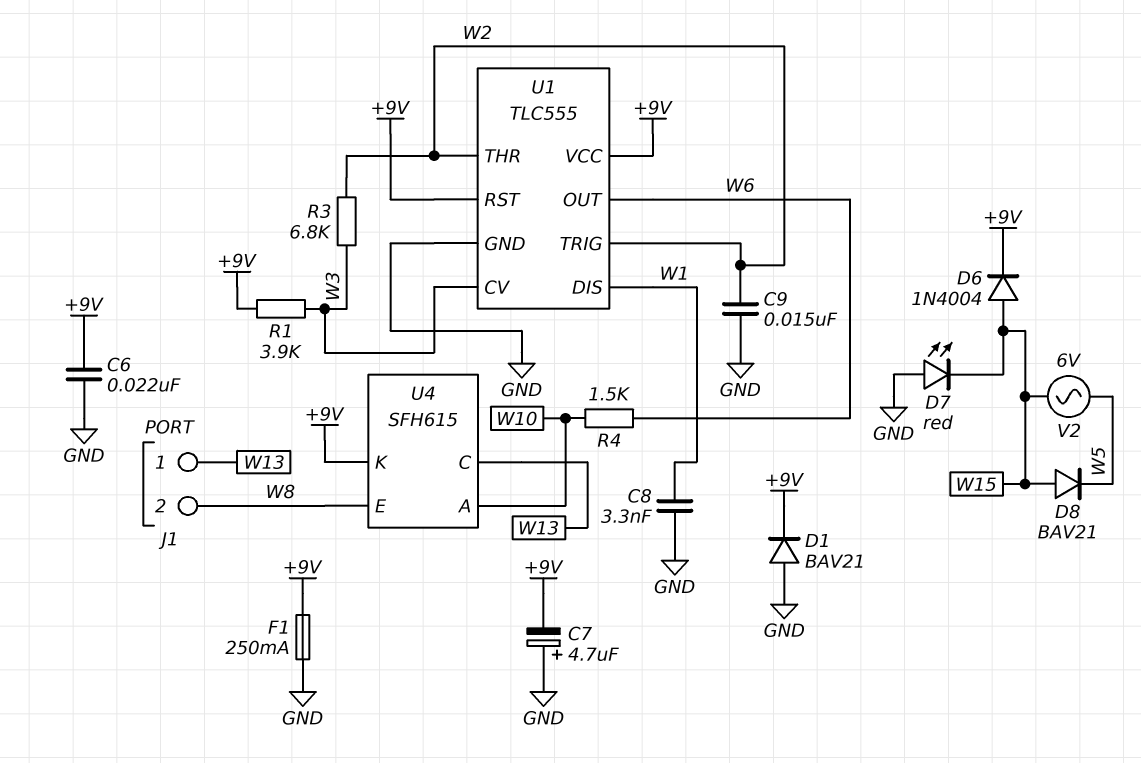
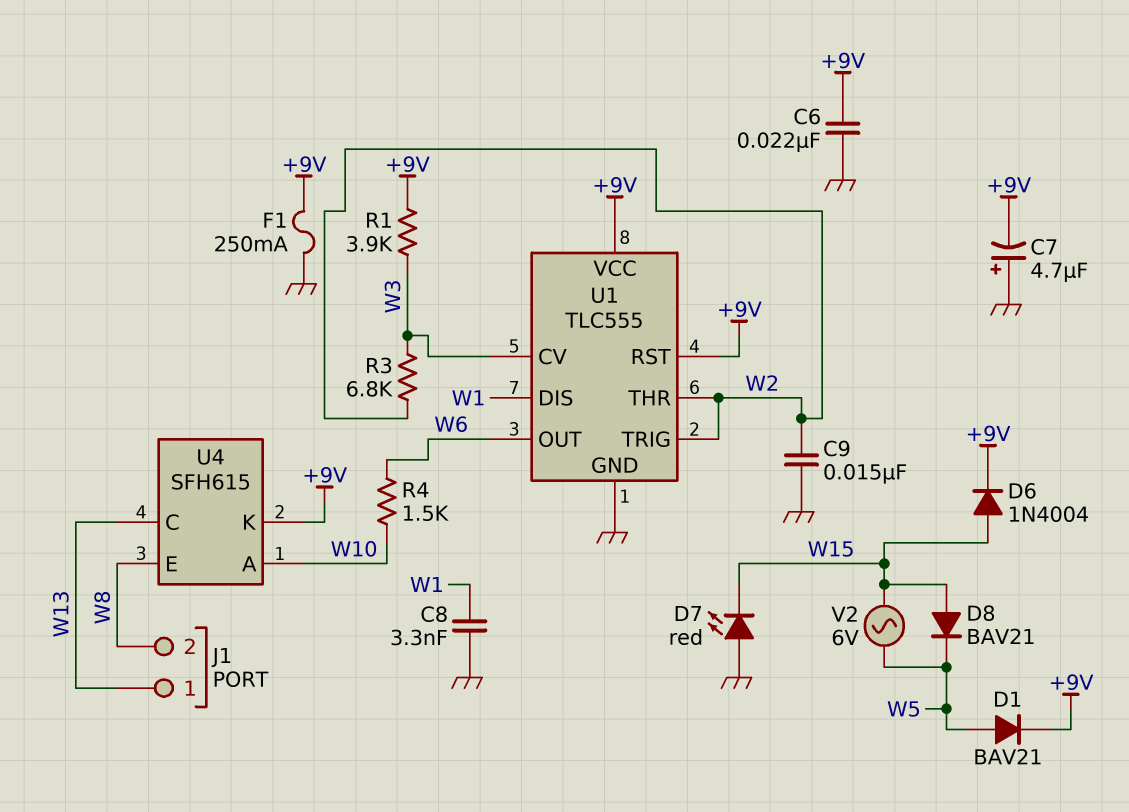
D1: diode BAV21 (A GND, K +9V) -> diode BAV21 (A W5, K +9V)

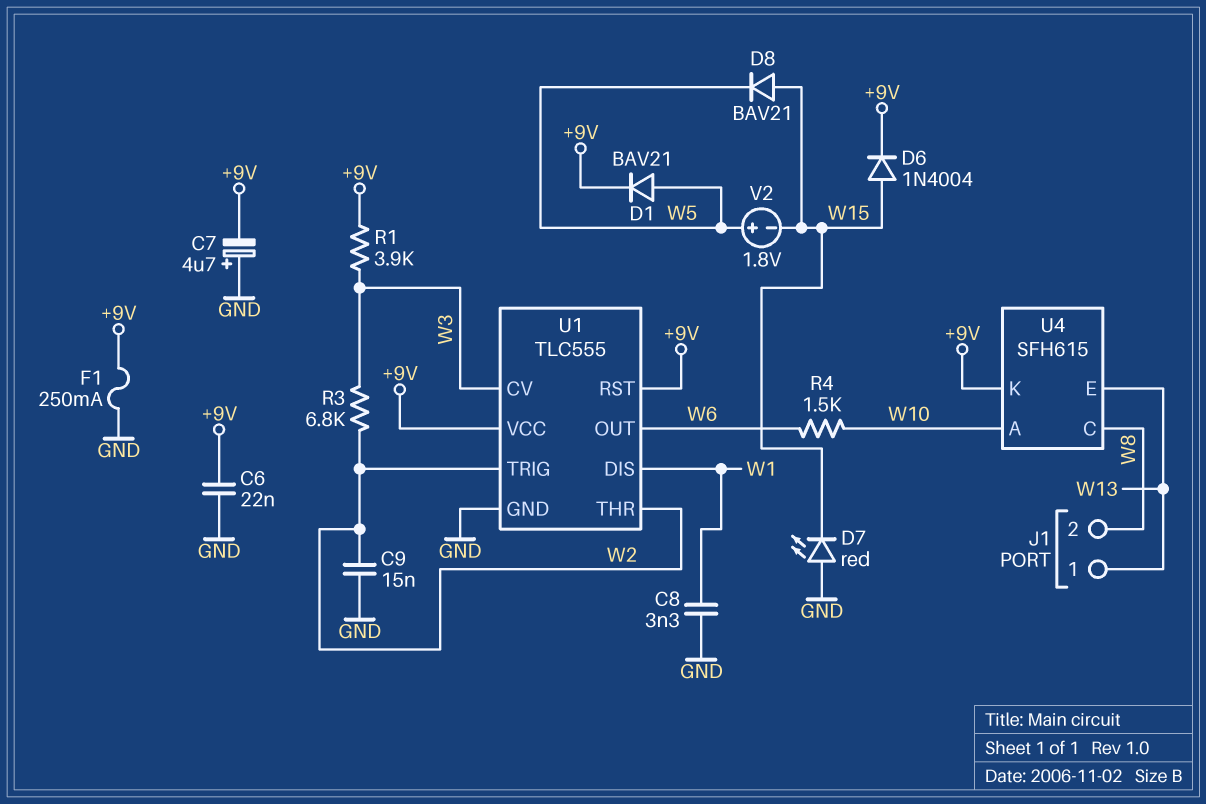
U4 pin C: W13 -> W8
U4 pin E: W8 -> W13
V2: AC 6V (W5, W15) -> 1.8V (plus W5, minus W15)

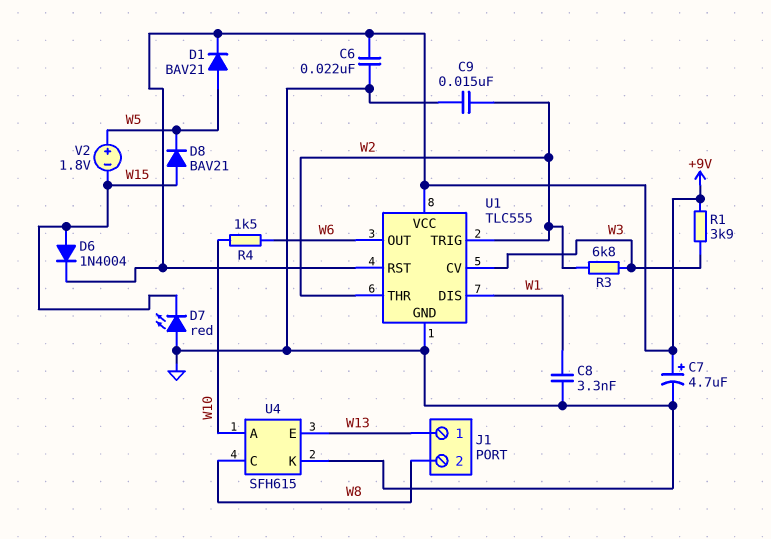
C7: 4.7uF (plus GND, minus +9V) -> 4.7uF (plus +9V, minus GND)
F1: 250mA (+9V, GND) -> none
U4 pin K: +9V -> GND

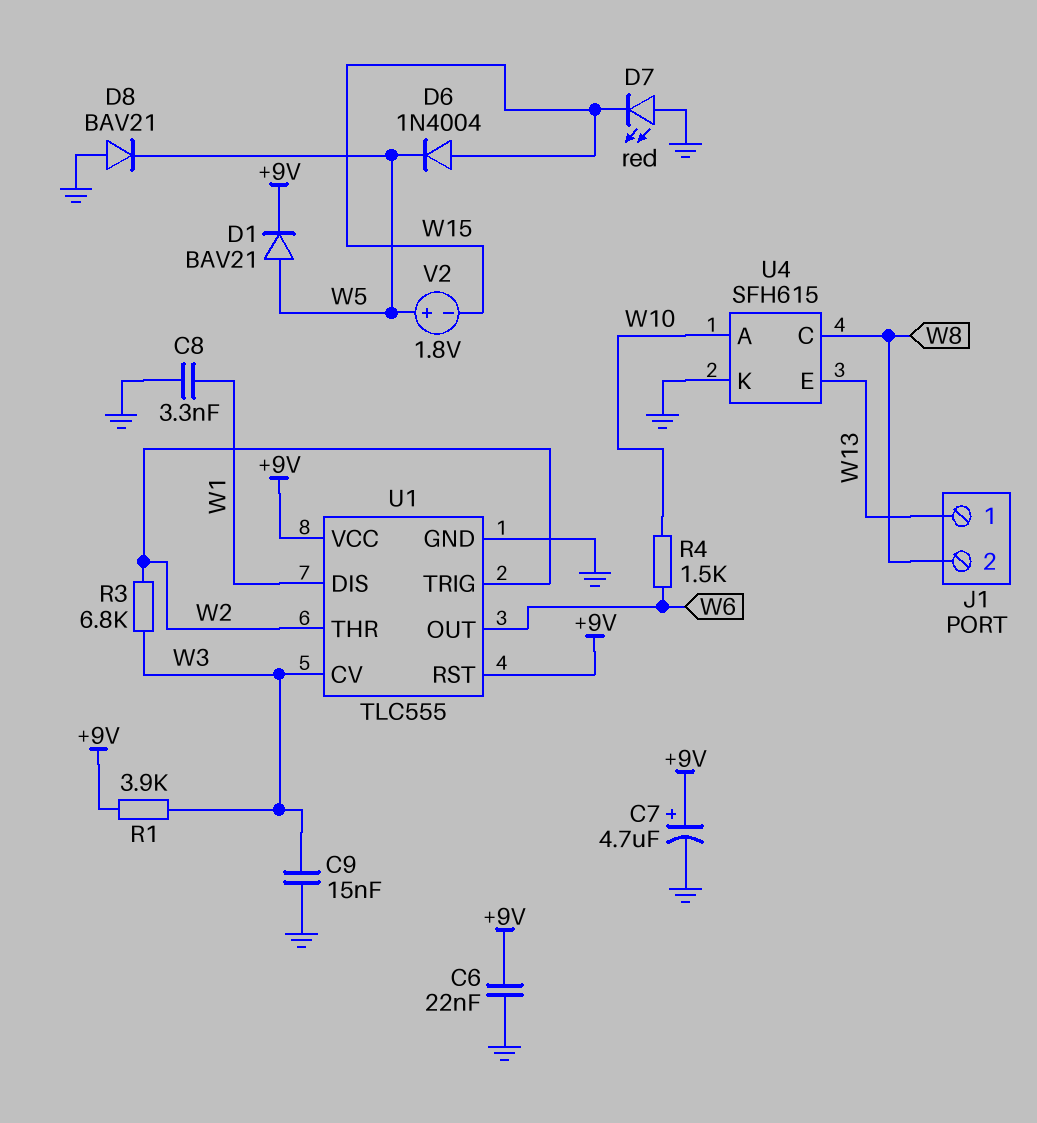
C9: 15nF (GND, W2) -> 15nF (GND, W3)
D6: diode 1N4004 (A W15, K +9V) -> diode 1N4004 (A W15, K W5)
D8: diode BAV21 (A W15, K W5) -> diode BAV21 (A GND, K W5)

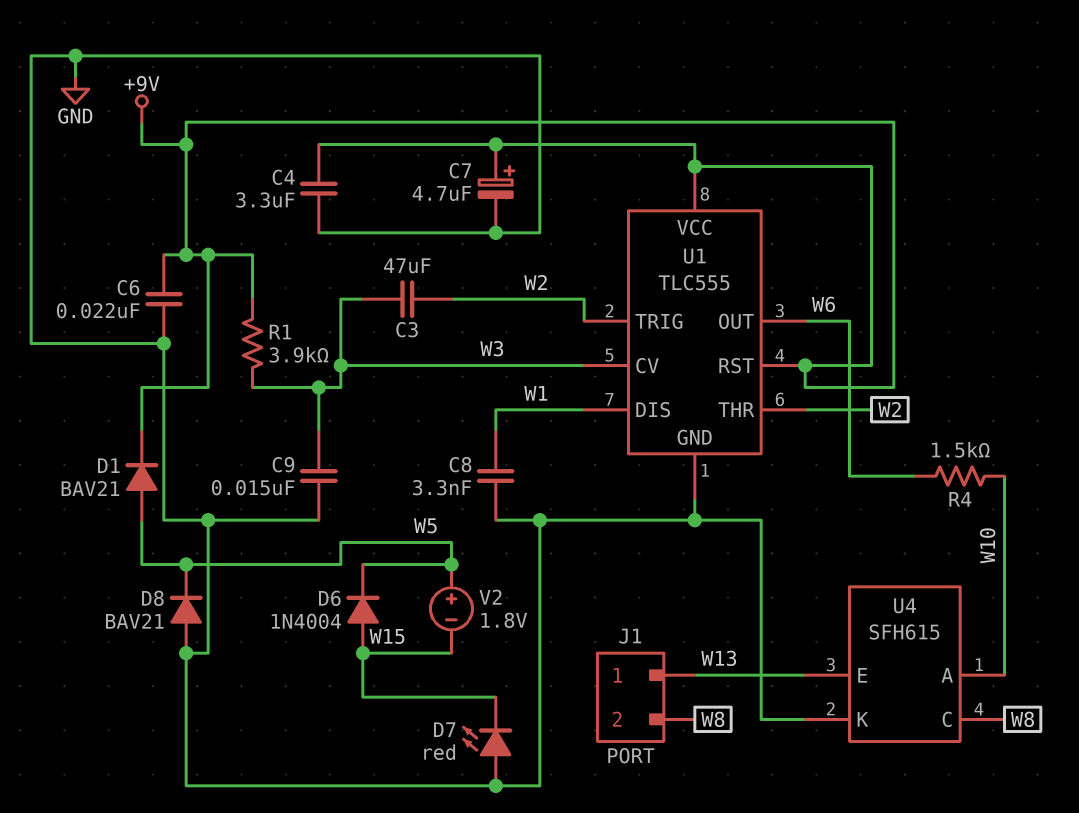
C3: none -> 47uF (W2, W3)
C4: none -> 3.3uF (+9V, GND)
R3: 6.8k (W2, W3) -> none

